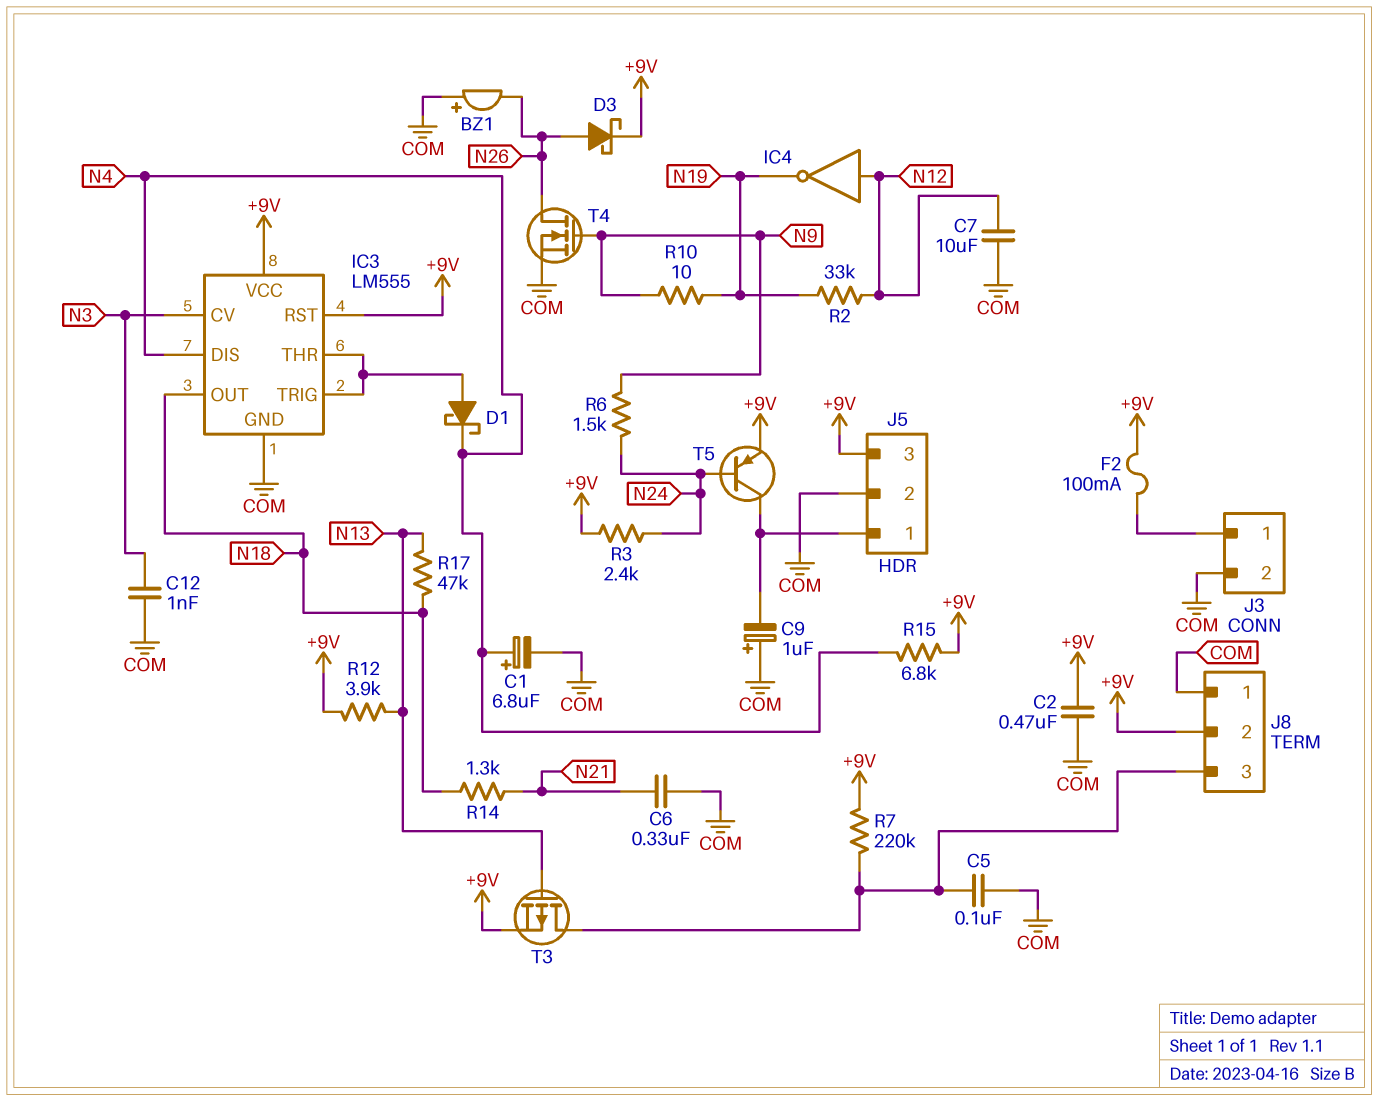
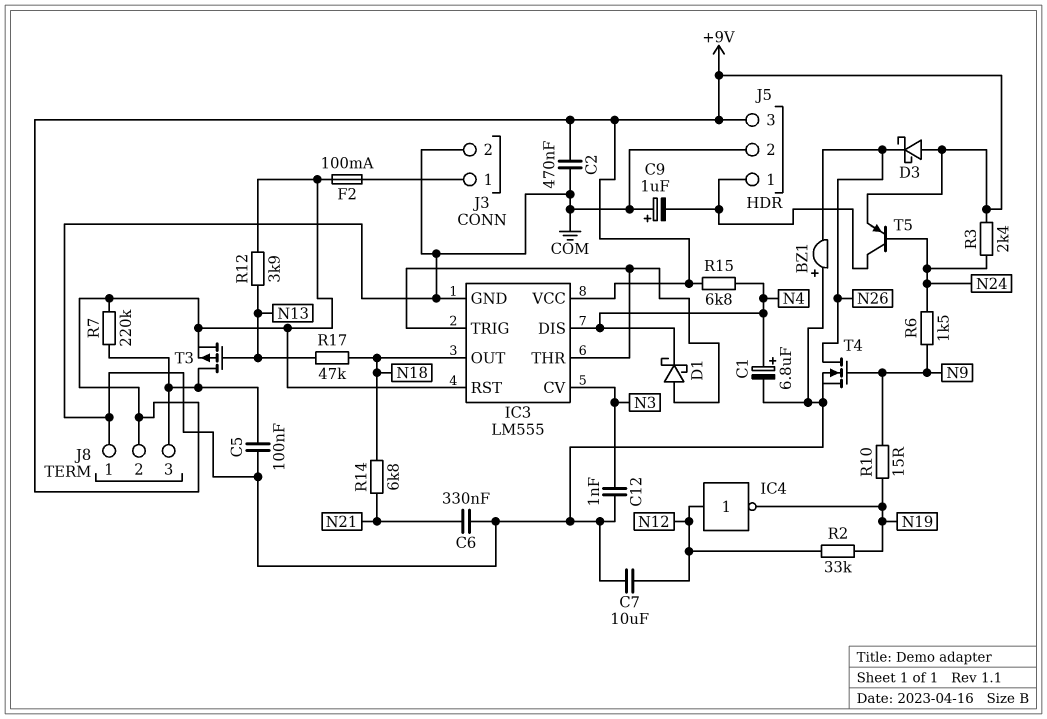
D3: schottky (A N26, K +9V) -> schottky (A +9V, K N26)
R10: 10 (N9, N19) -> 15 (N9, N19)
R14: 1.3k (N18, N21) -> 6.8k (N18, N21)

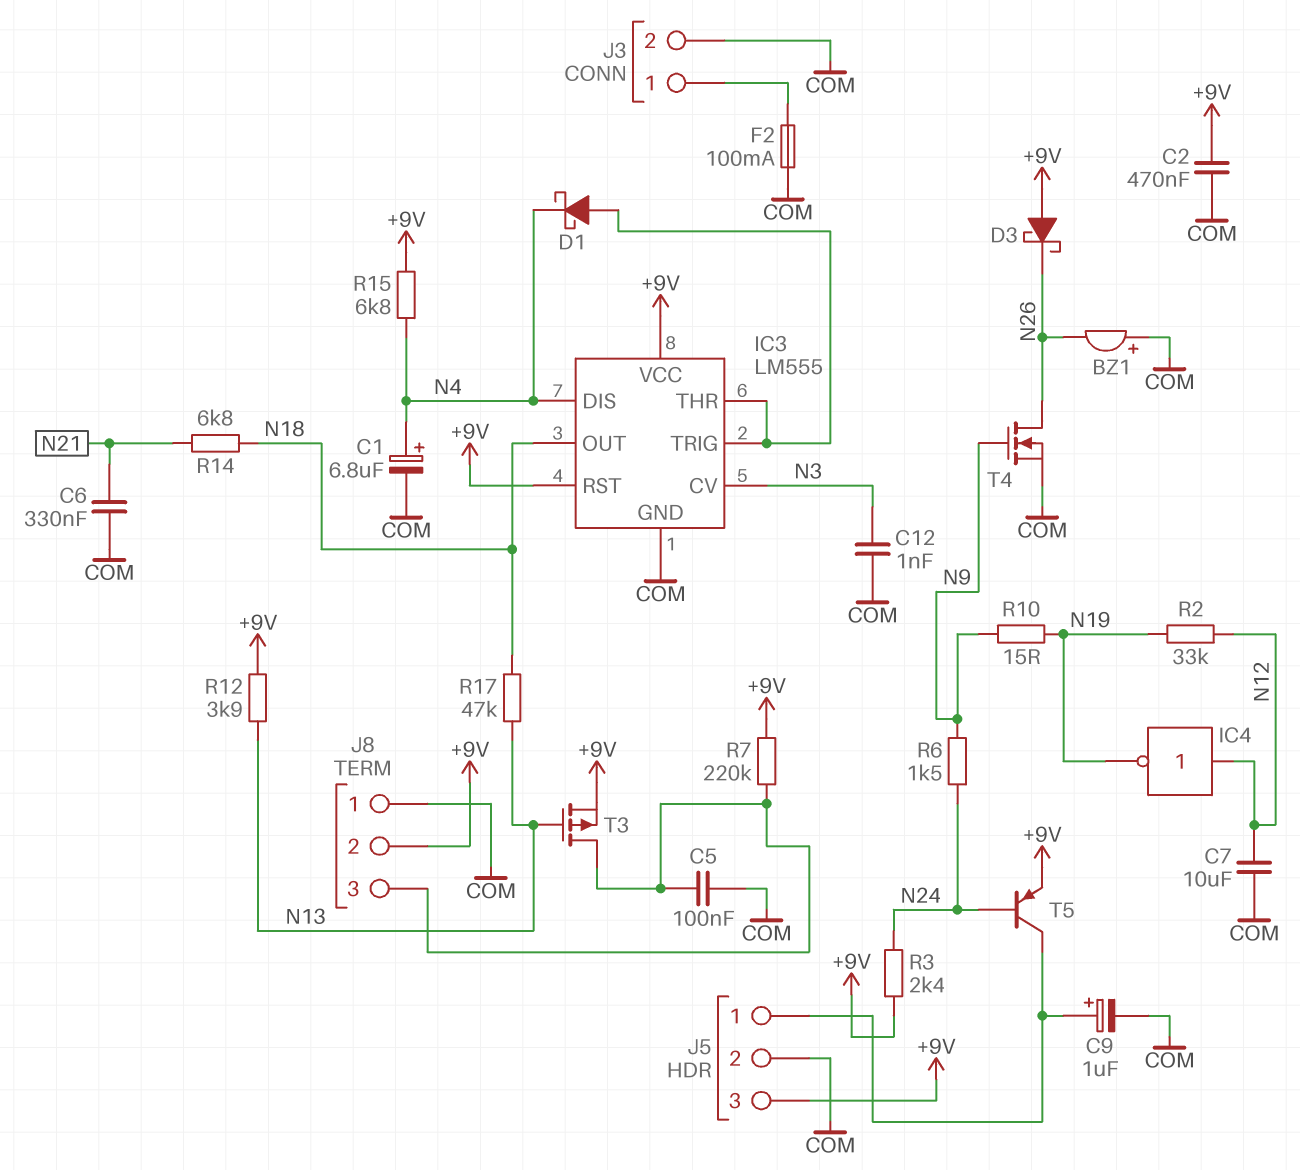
C9: 1uF (plus COM, minus J5/1) -> 1uF (plus J5/1, minus COM)
F2: 100mA (+9V, J3/1) -> 100mA (COM, J3/1)

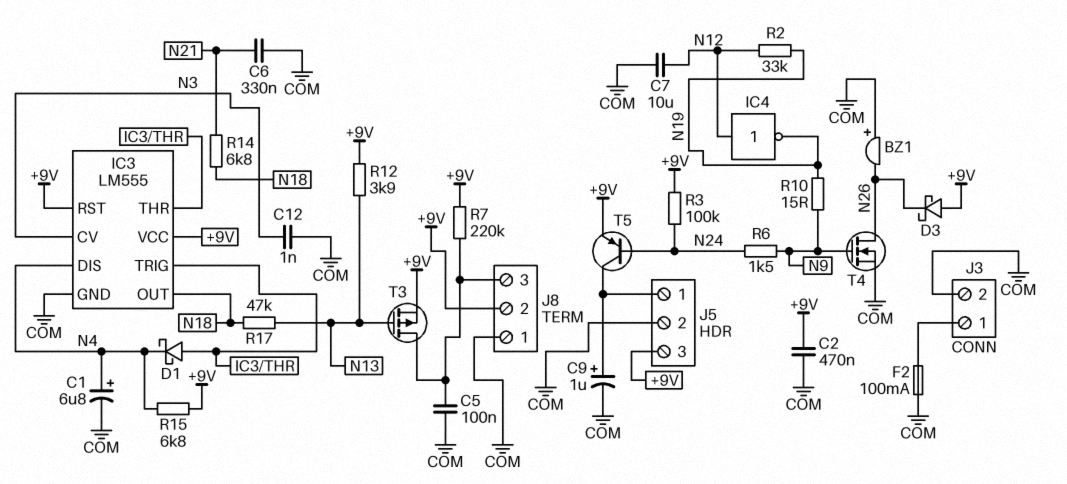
R3: 2.4k (+9V, N24) -> 100k (+9V, N24)

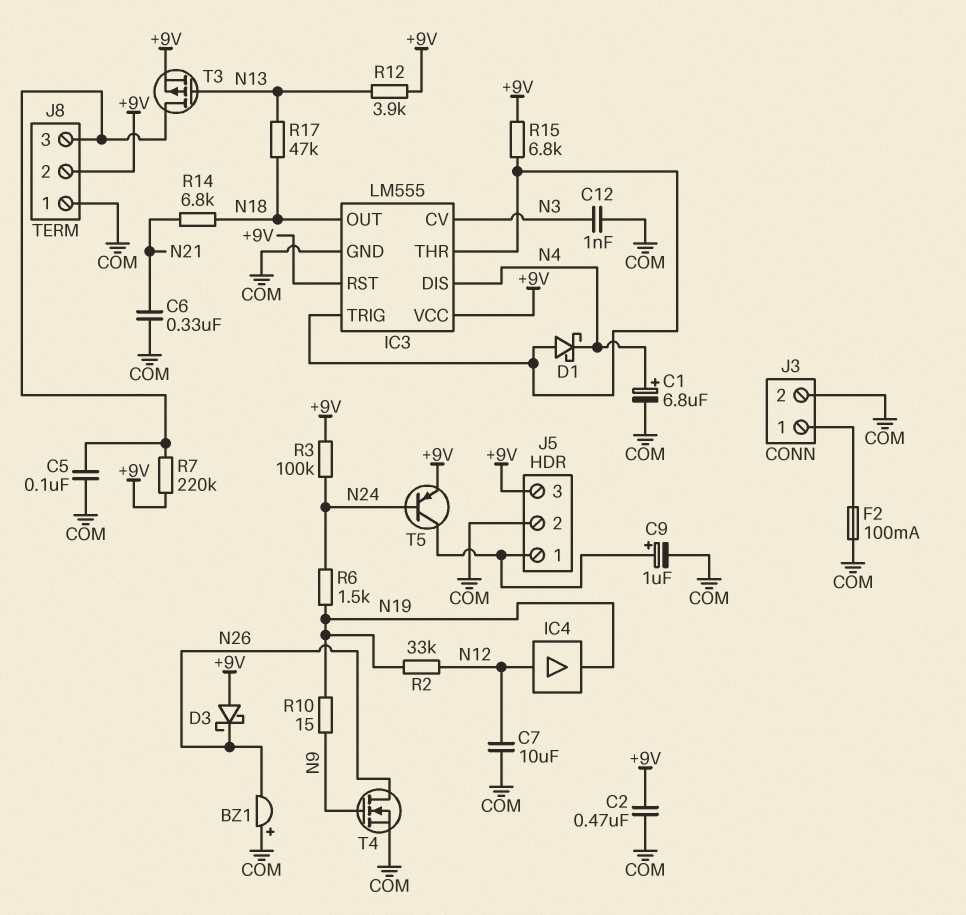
IC4: NOT (in N12, out N19) -> buffer (in N12, out N19)
R6: 1.5k (N9, N24) -> 1.5k (N19, N24)
R15: 6.8k (+9V, N4) -> 6.8k (+9V, IC3/THR)

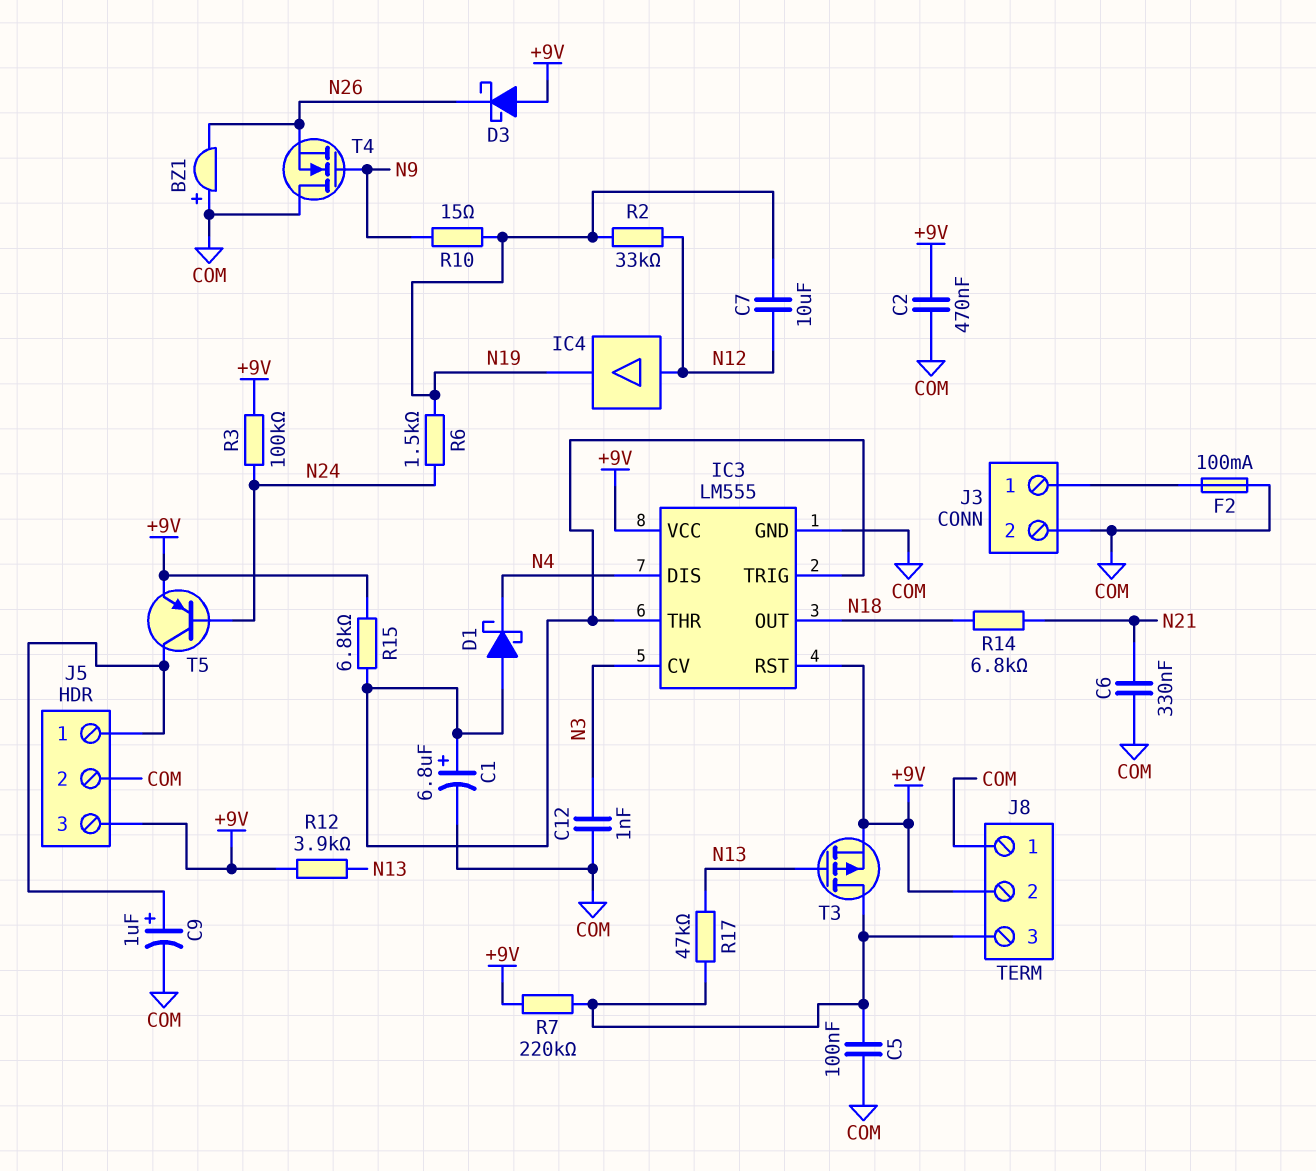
C1: 6.8uF (plus N4, minus COM) -> 6.8uF (plus IC3/THR, minus COM)
C7: 10uF (COM, N12) -> 10uF (N12, N19)
R17: 47k (N13, N18) -> 47k (J8/3, N13)
T4: NMOS (G N9, D N26, S COM) -> NMOS (G N9, D COM, S N26)

